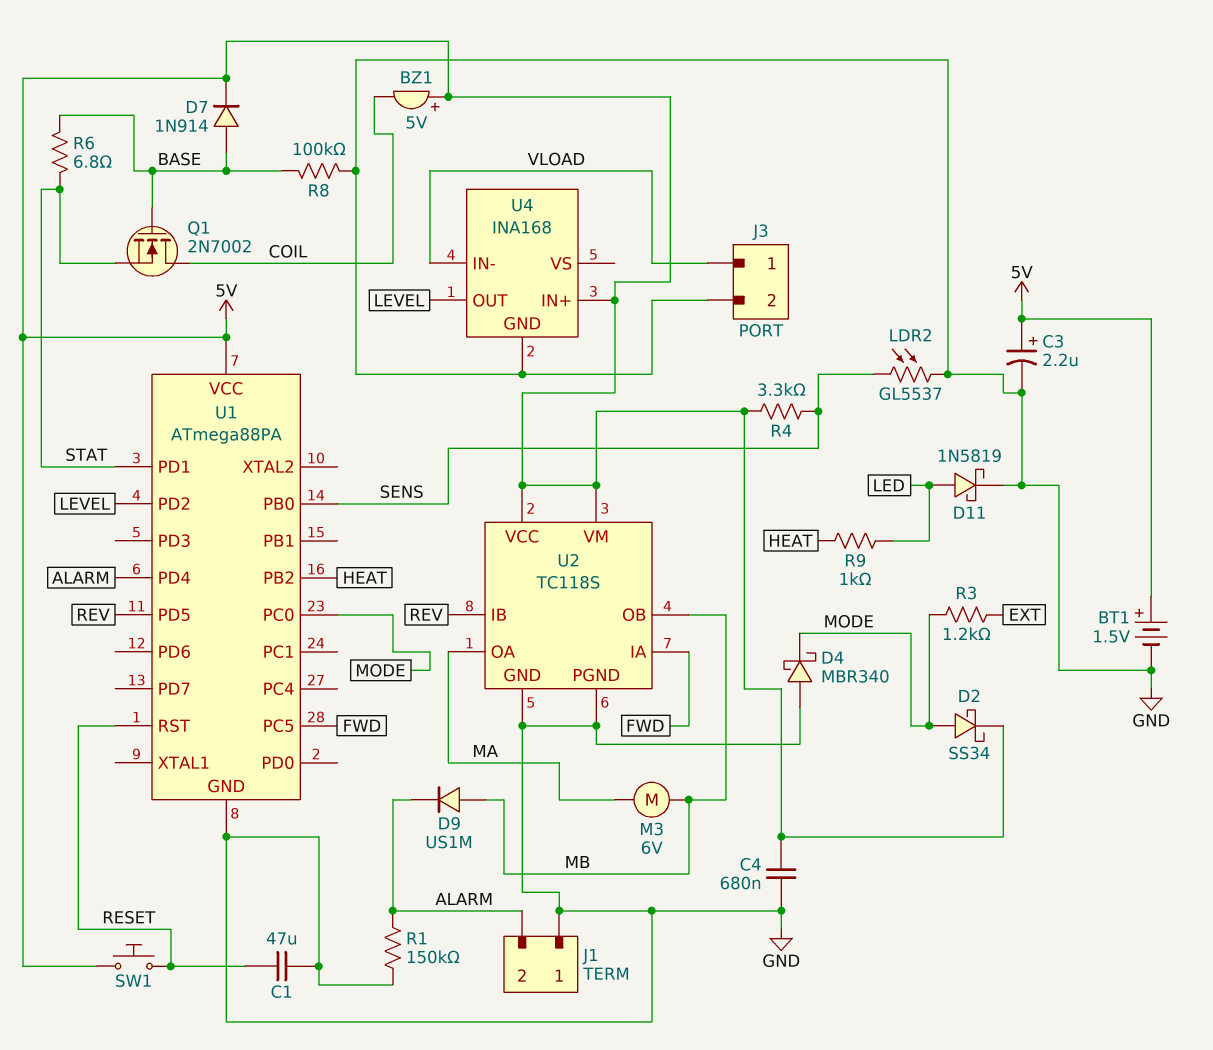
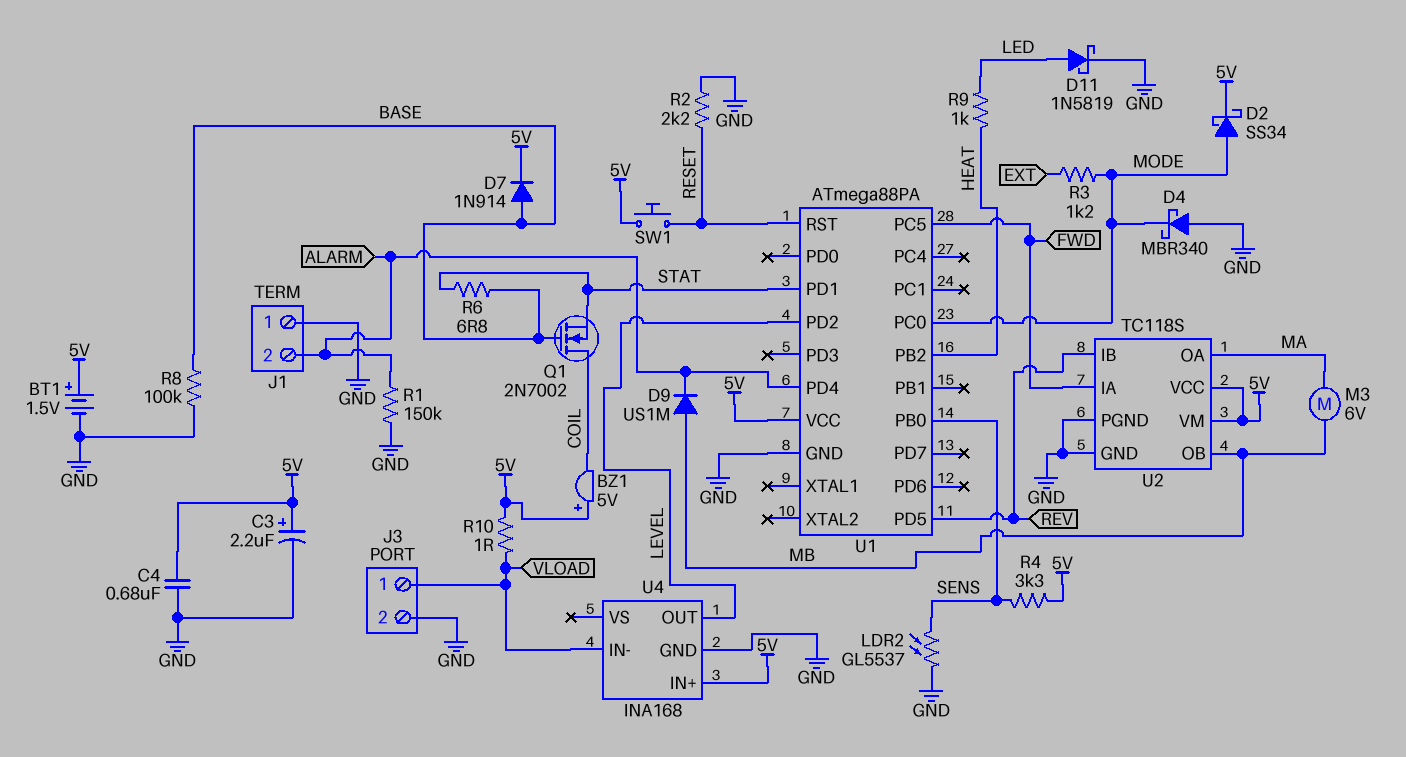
C1: 47uF (GND, RESET) -> none
R2: none -> 2.2k (GND, RESET)
R10: none -> 1 (5V, VLOAD)

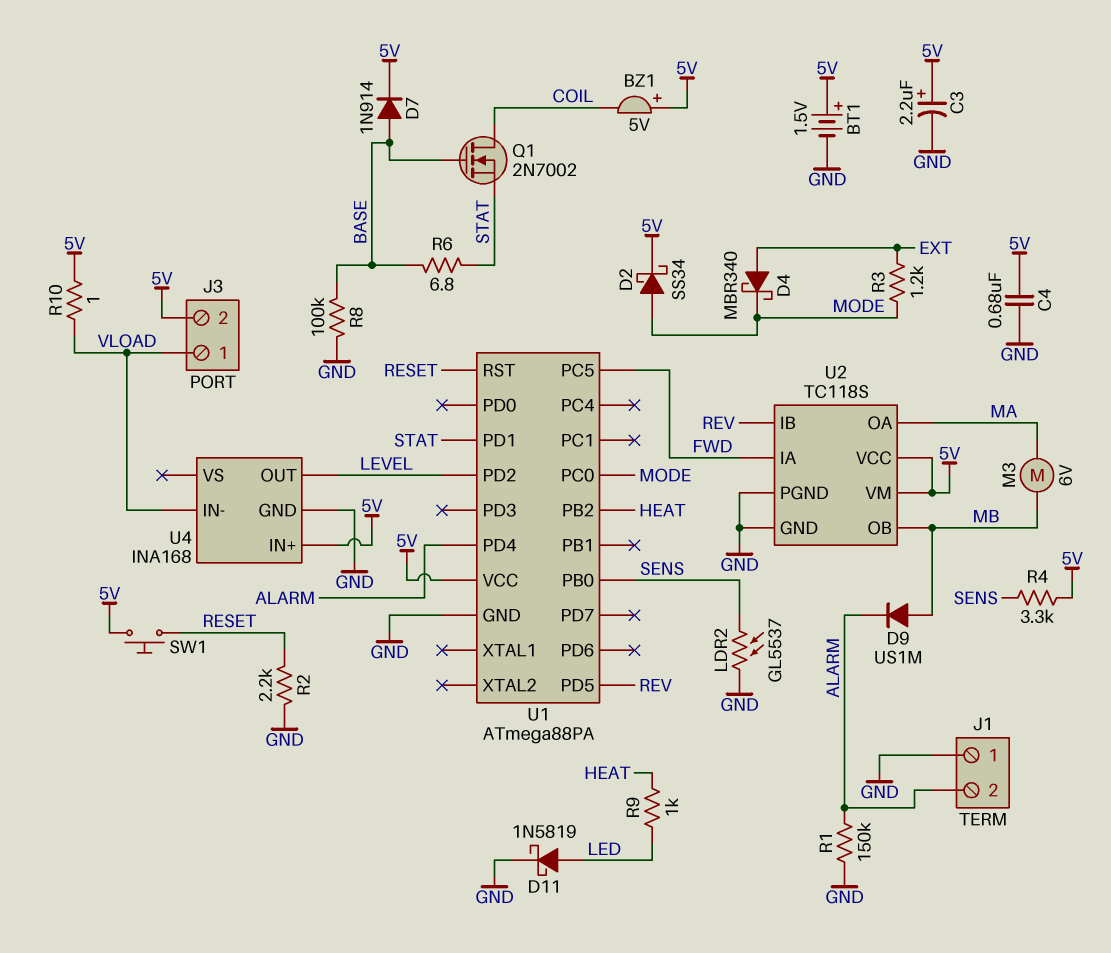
D4: schottky MBR340 (A GND, K MODE) -> schottky MBR340 (A EXT, K MODE)
J3 pin 2: GND -> 5V

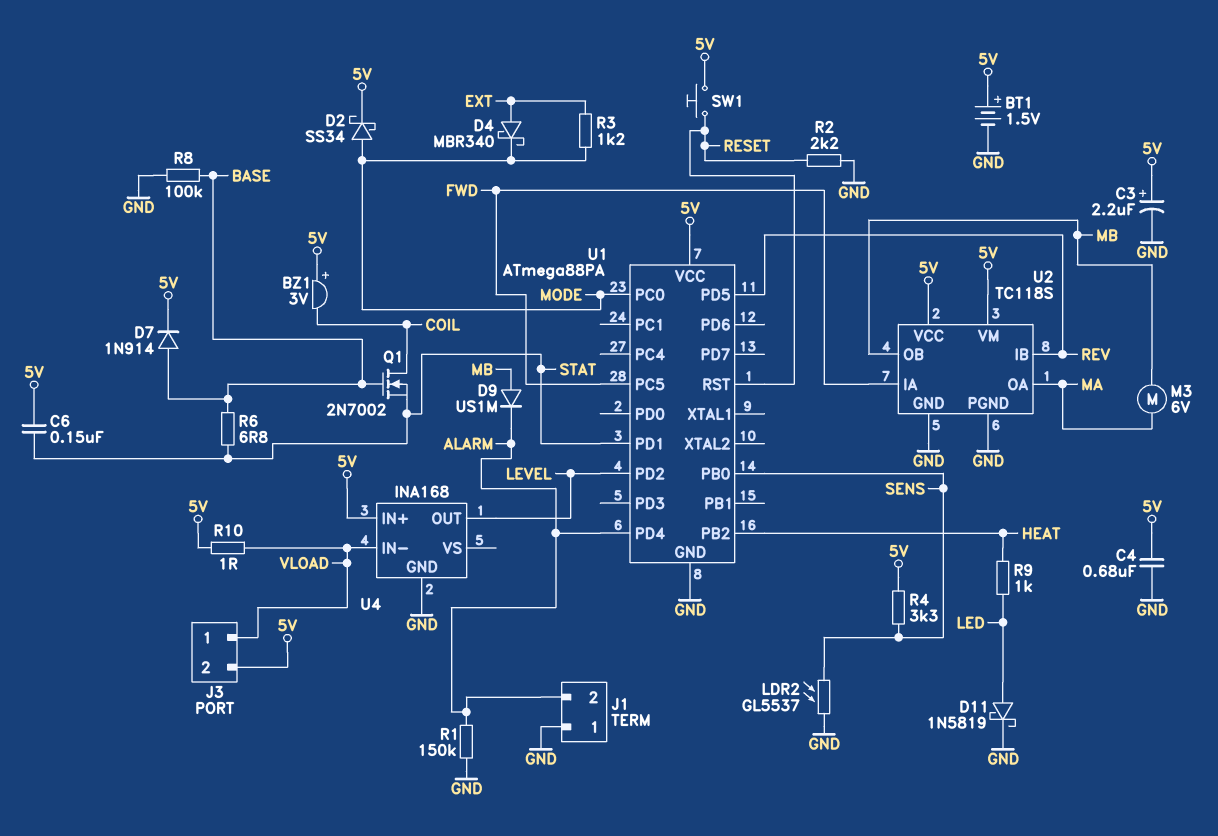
BZ1: buzzer 5V (plus 5V, minus COIL) -> buzzer 3V (plus 5V, minus COIL)
C6: none -> 150nF (5V, STAT)

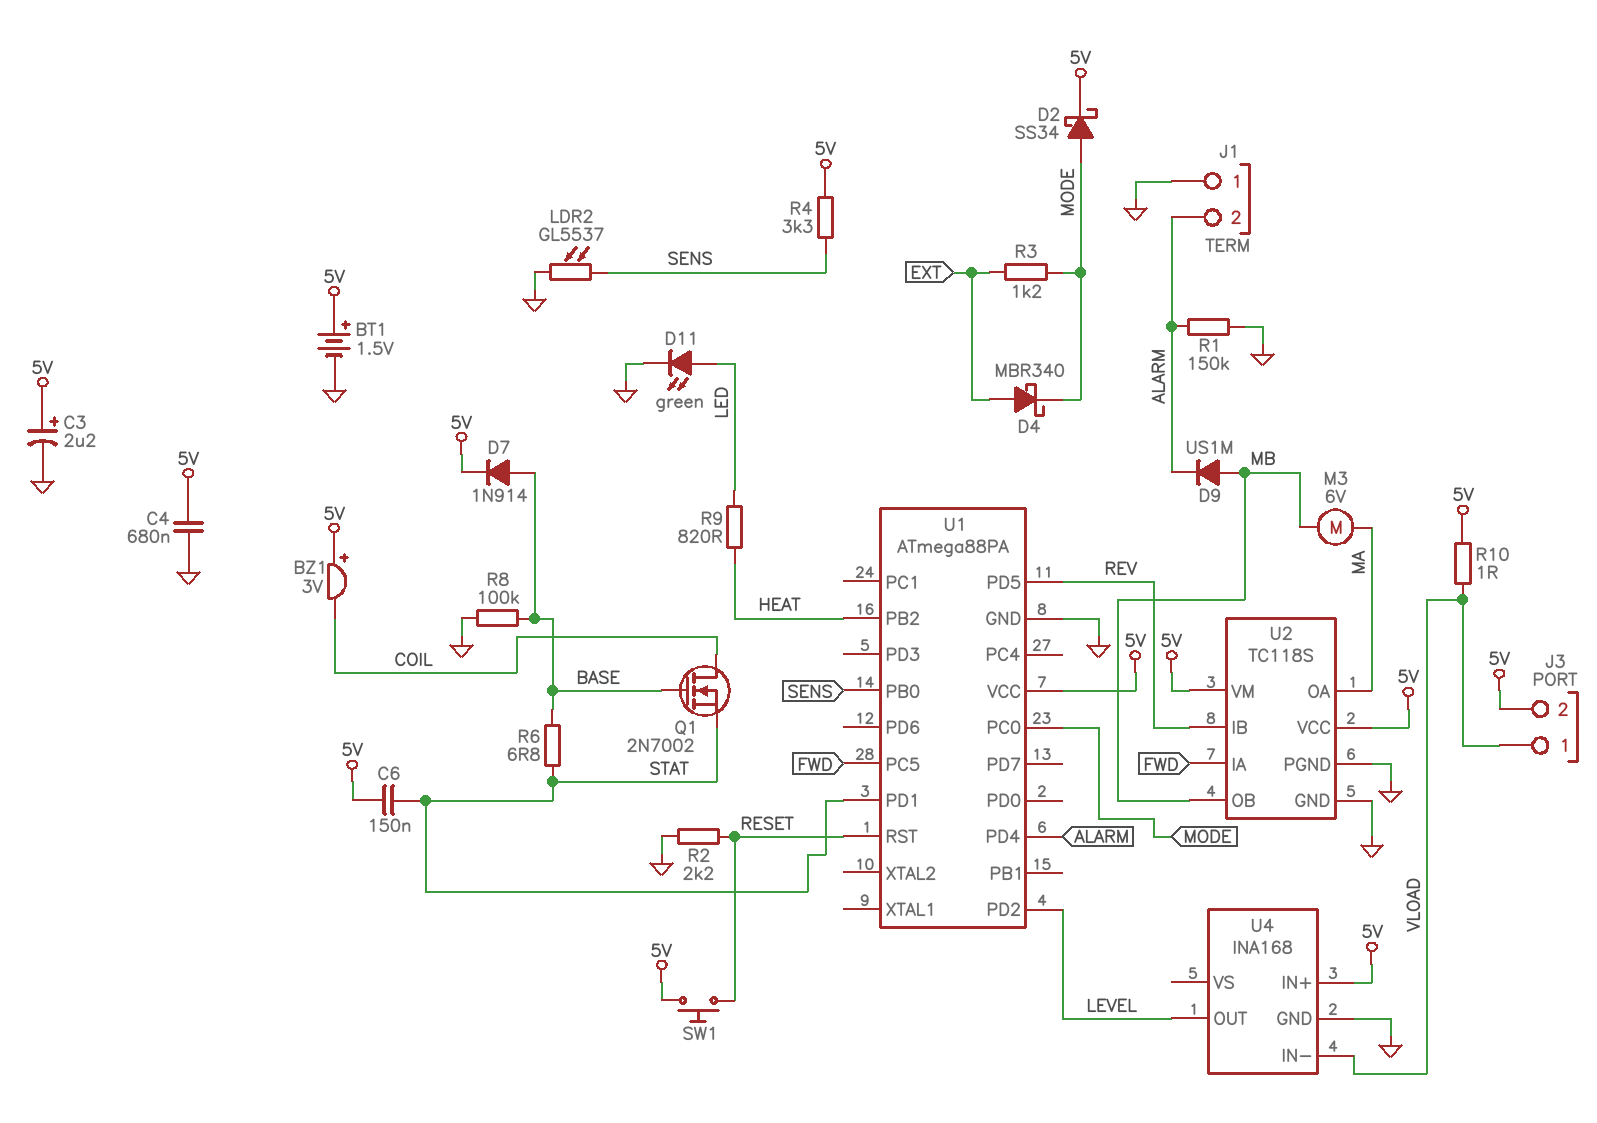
D11: schottky 1N5819 (A LED, K GND) -> LED green (A LED, K GND)
R9: 1k (HEAT, LED) -> 820 (HEAT, LED)

